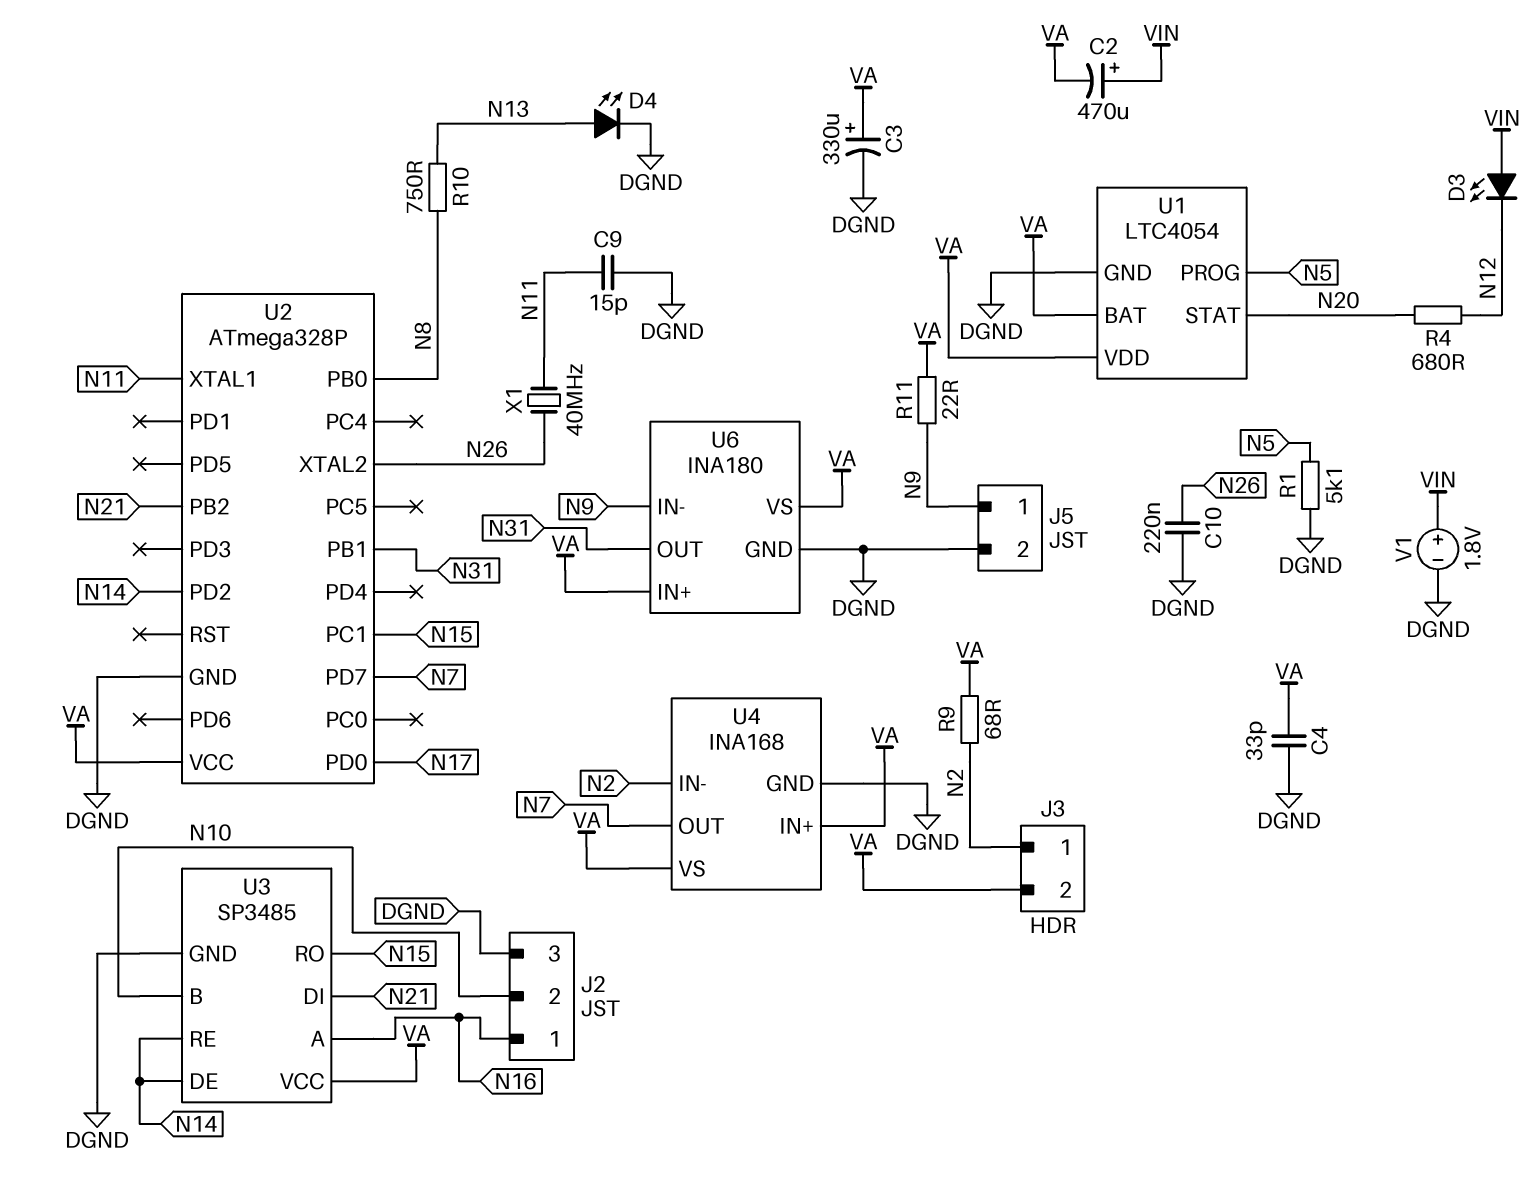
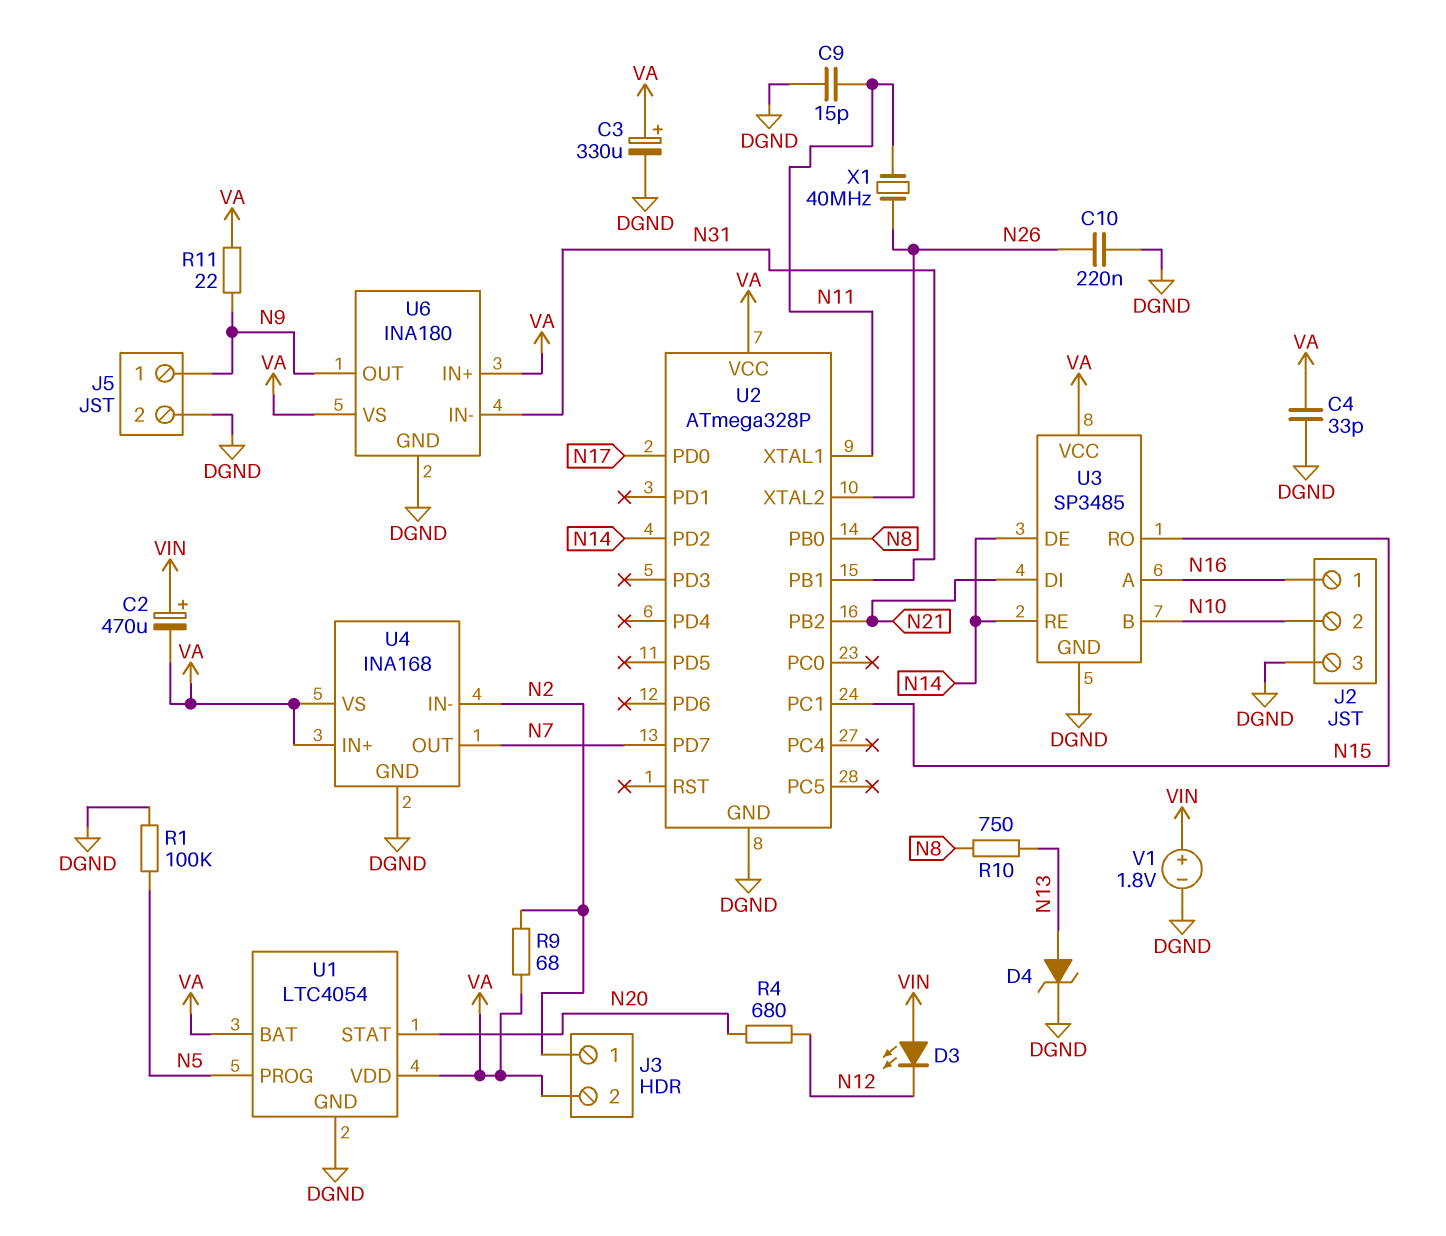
D4: LED (A N13, K DGND) -> zener (A N13, K DGND)
R1: 5.1k (DGND, N5) -> 100k (DGND, N5)
U6 pin IN-: N9 -> N31
U6 pin OUT: N31 -> N9

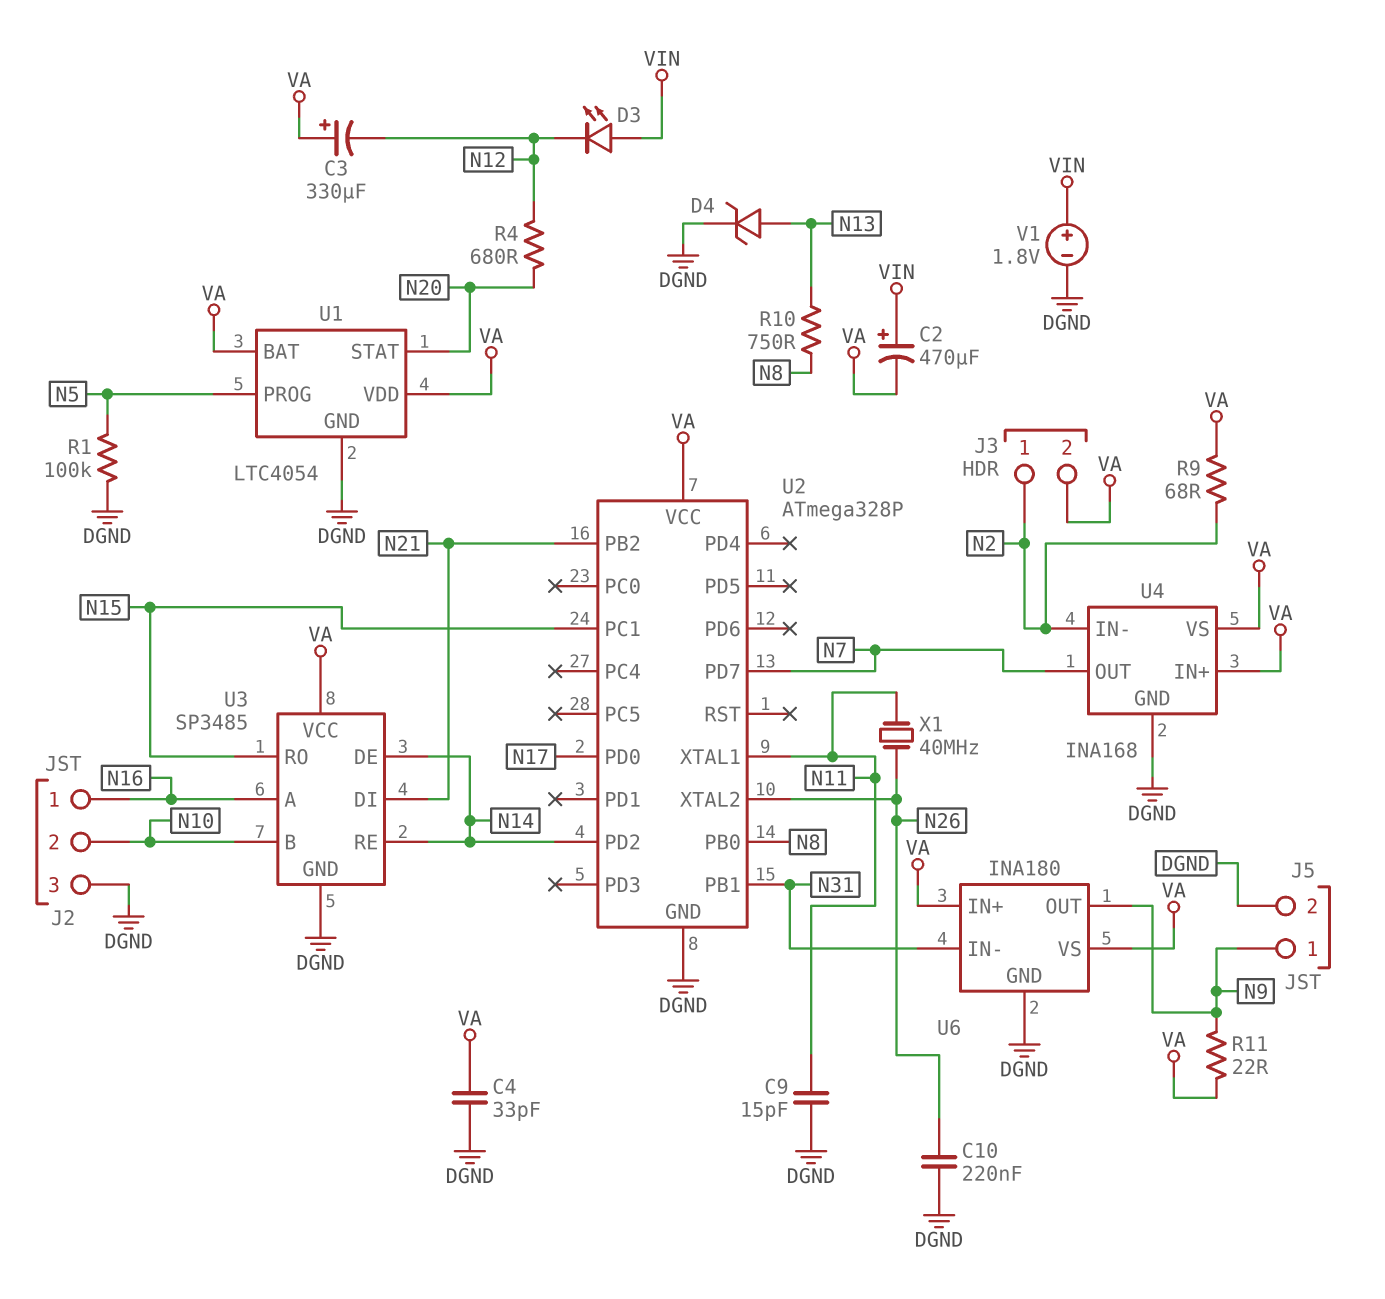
C3: 330uF (plus VA, minus DGND) -> 330uF (plus VA, minus N12)

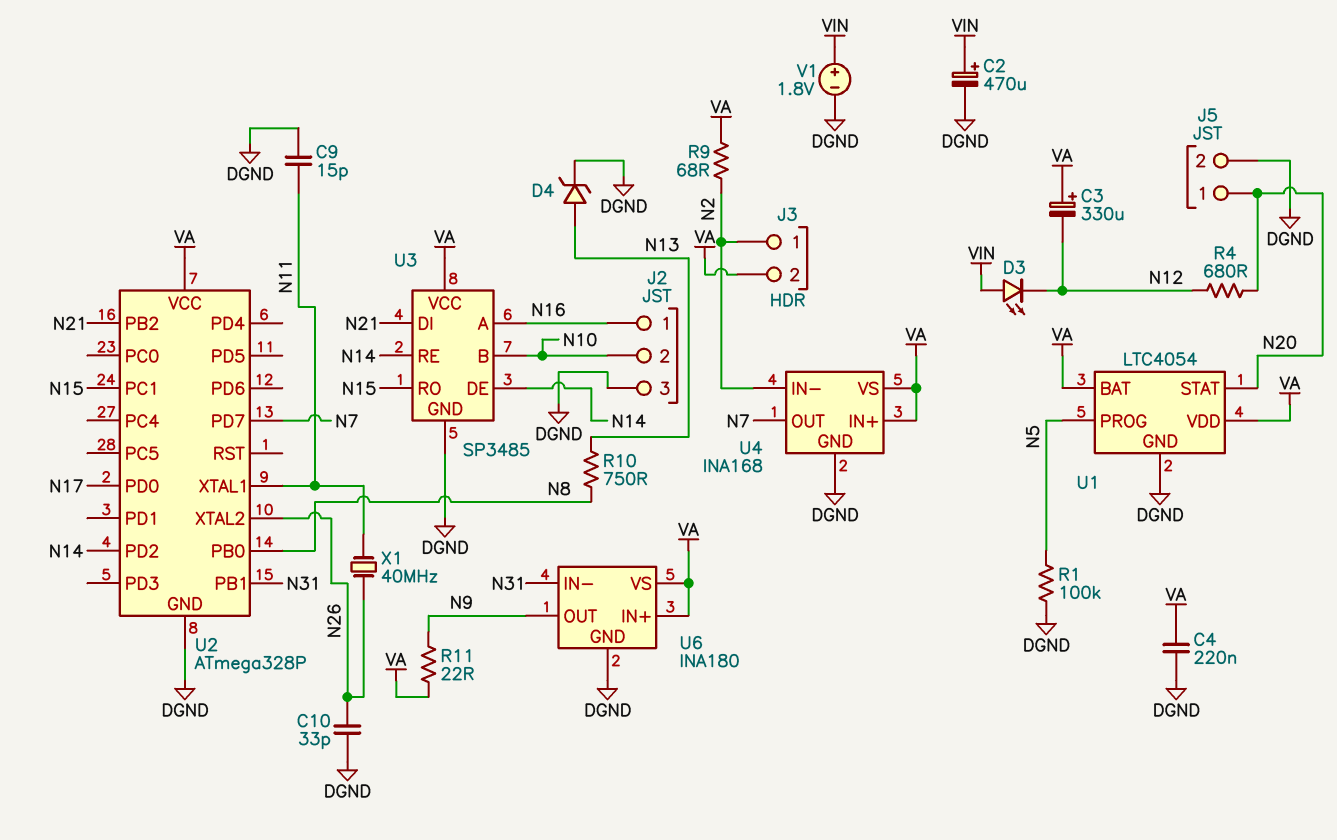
C2: 470uF (plus VIN, minus VA) -> 470uF (plus VIN, minus DGND)
C4: 33pF (DGND, VA) -> 220nF (DGND, VA)
C10: 220nF (DGND, N26) -> 33pF (DGND, N26)
J5 pin 1: N9 -> N20

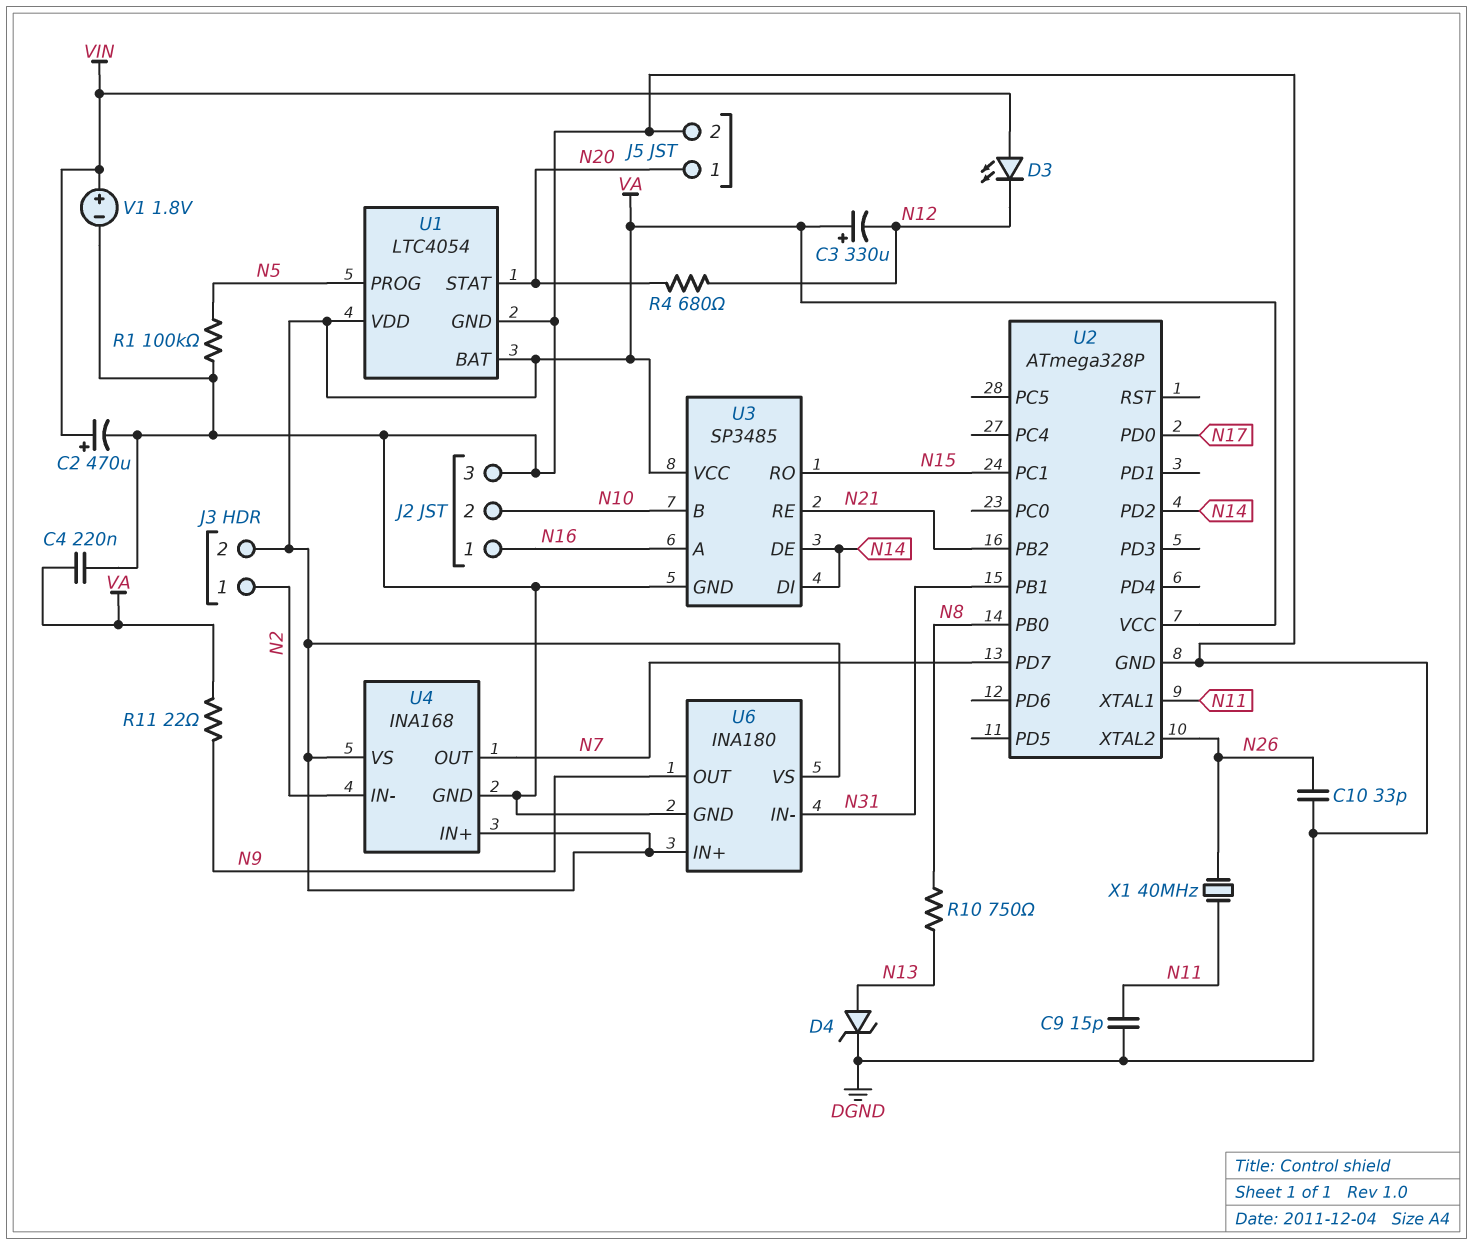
R9: 68 (N2, VA) -> none
U3 pin DI: N21 -> N14
U3 pin RE: N14 -> N21

